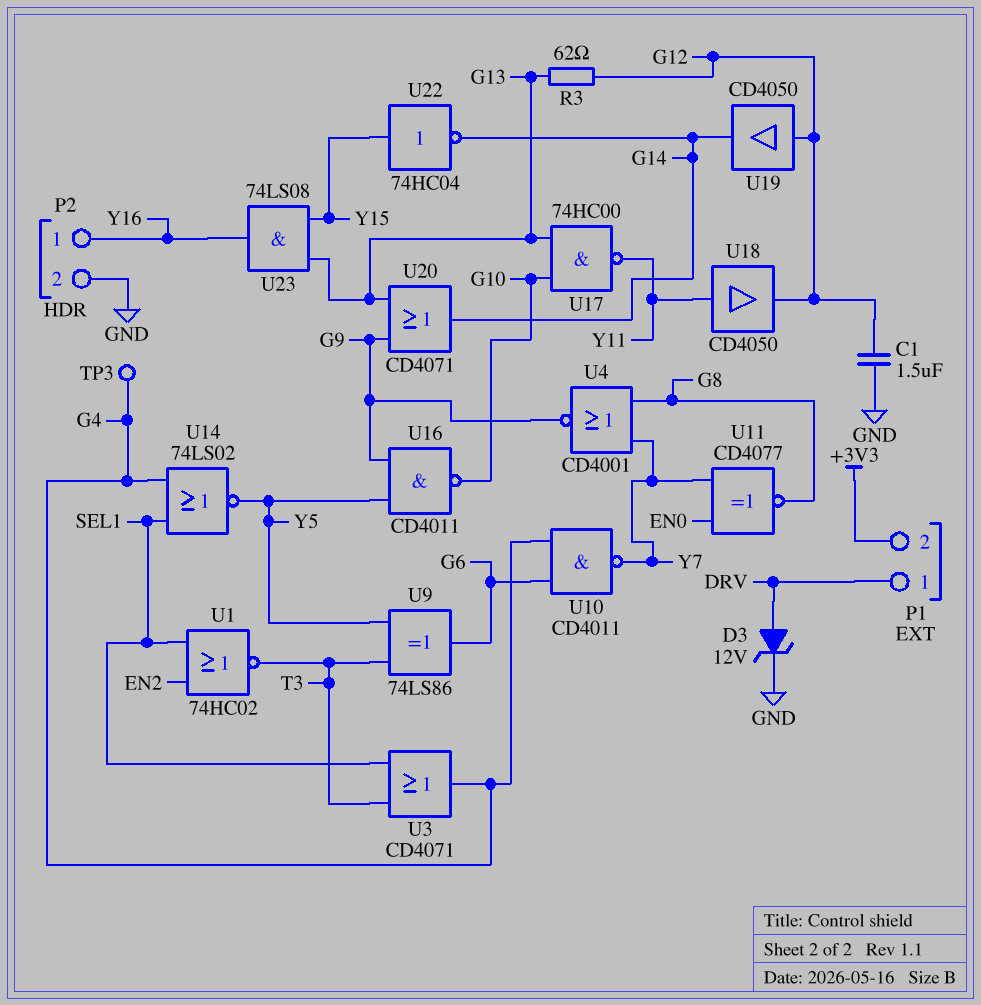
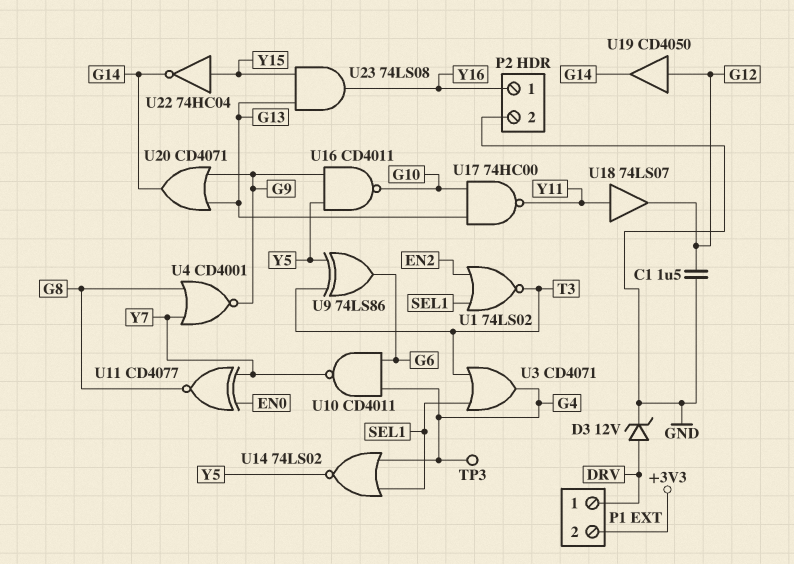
R3: 62 (G12, G13) -> none
U1: NOR 74HC02 (in EN2, in SEL1, out T3) -> NOR 74LS02 (in EN2, in SEL1, out T3)
U18: buffer CD4050 (in Y11, out G12) -> buffer 74LS07 (in Y11, out G12)

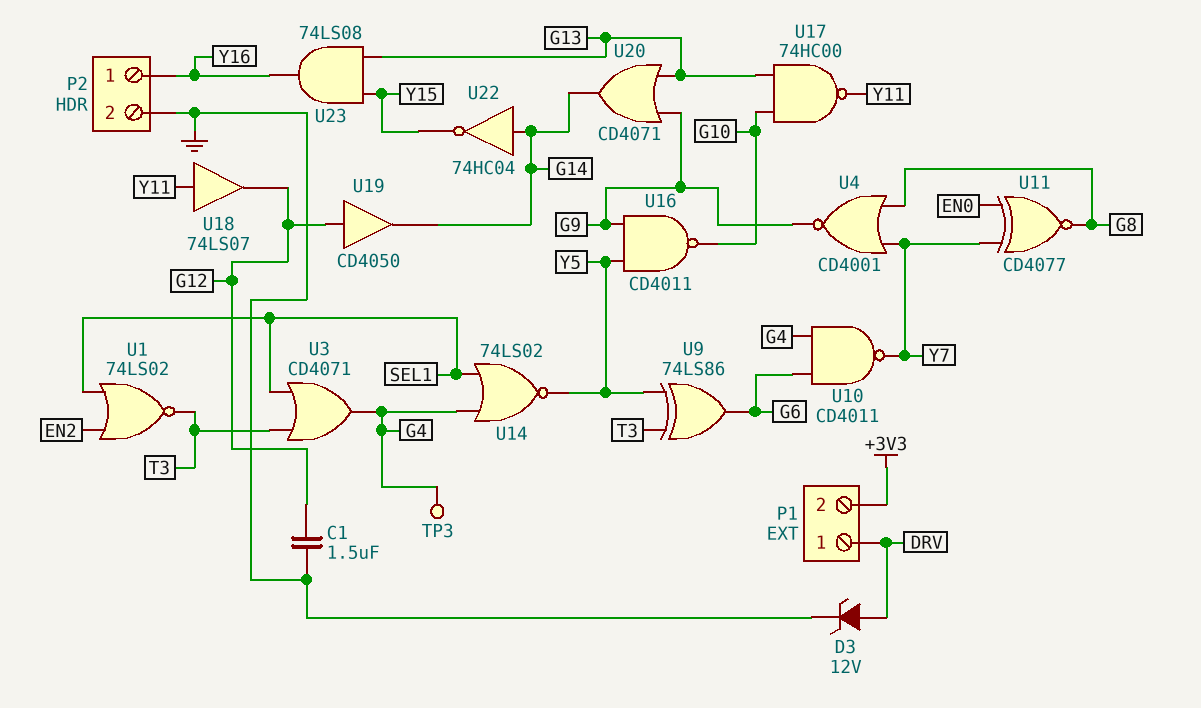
U22: NOT 74HC04 (in Y15, out G14) -> NOT 74HC04 (in G14, out Y15)

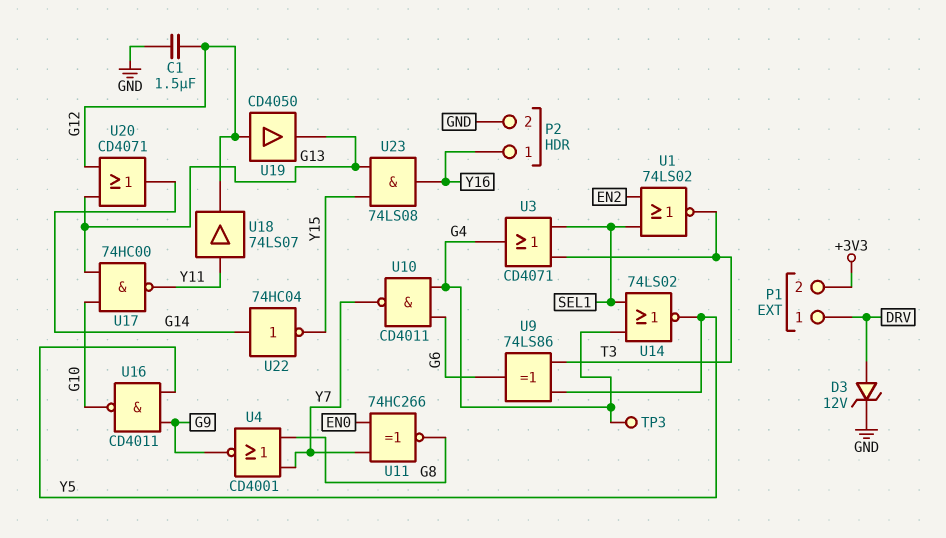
U11: XNOR CD4077 (in EN0, in Y7, out G8) -> XNOR 74HC266 (in EN0, in Y7, out G8)
U19: buffer CD4050 (in G12, out G14) -> buffer CD4050 (in G12, out G13)
U20: OR CD4071 (in G9, in G13, out G14) -> OR CD4071 (in G12, in G13, out G14)

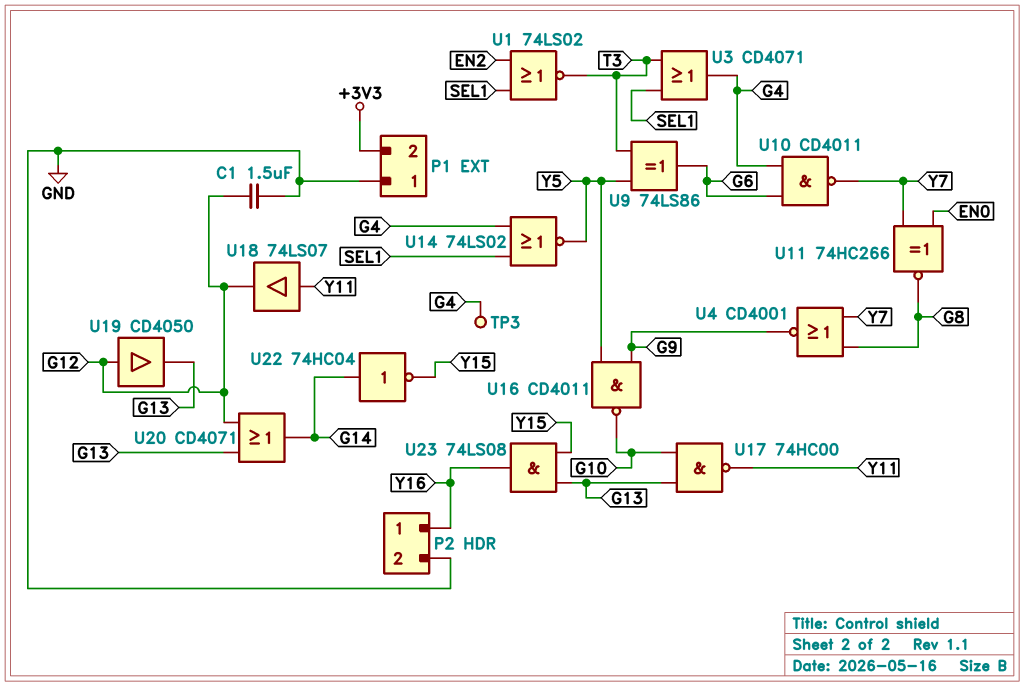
D3: zener 12V (A DRV, K GND) -> none
P1 pin 1: DRV -> GND

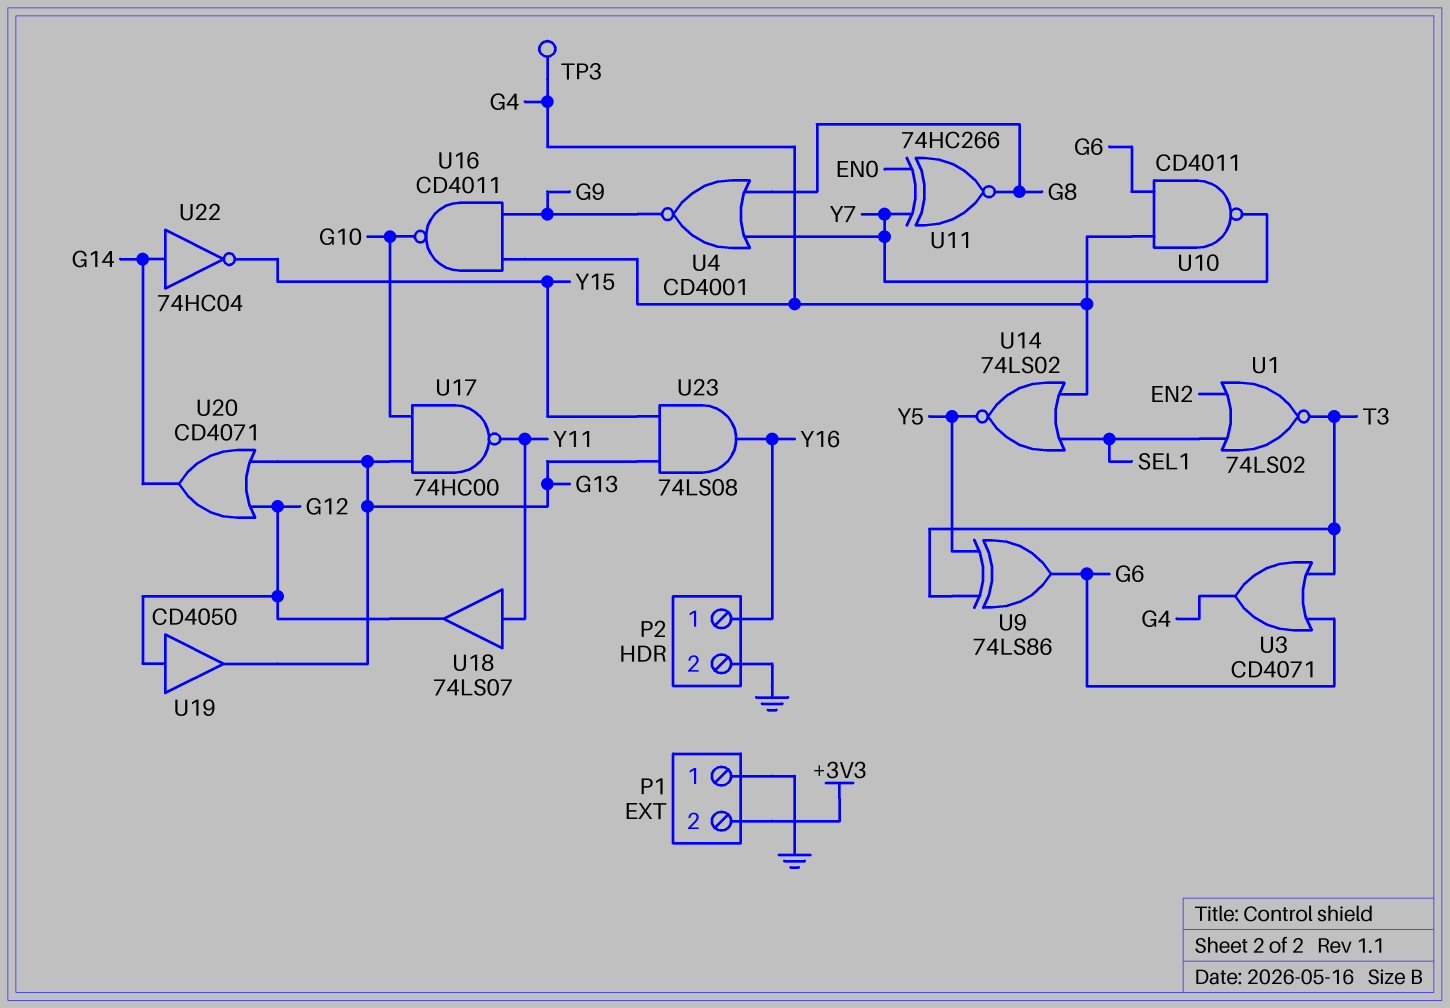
C1: 1.5uF (G12, GND) -> none
U3: OR CD4071 (in SEL1, in T3, out G4) -> OR CD4071 (in G6, in T3, out G4)
U16: NAND CD4011 (in G9, in Y5, out G10) -> NAND CD4011 (in G4, in G9, out G10)

